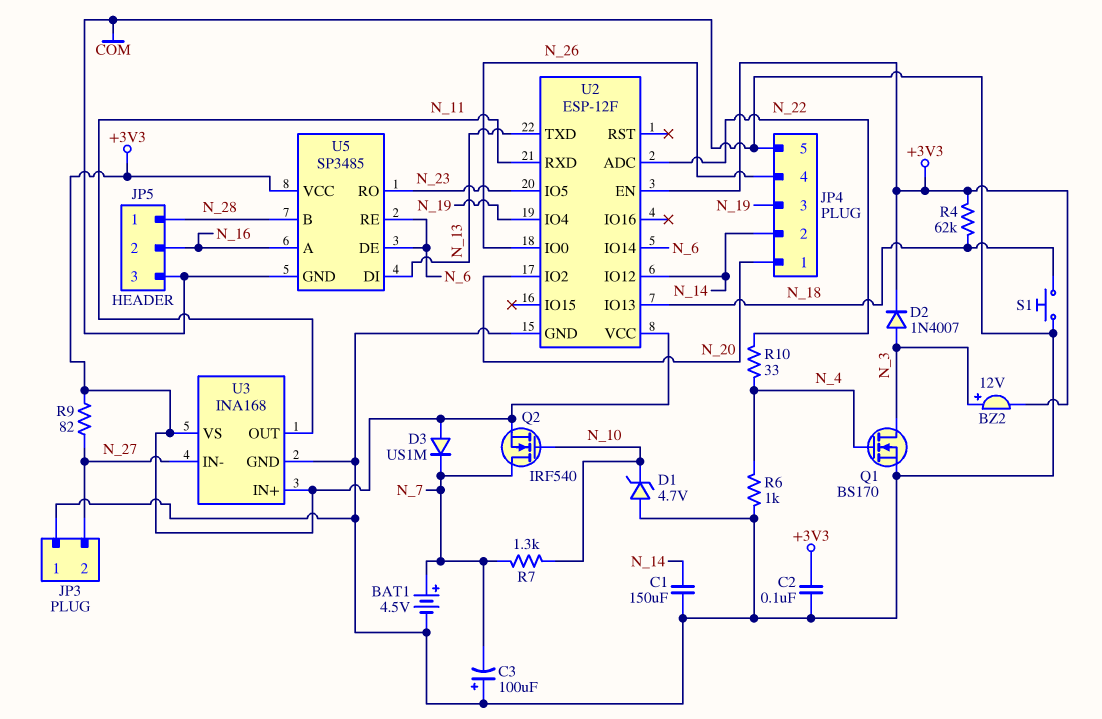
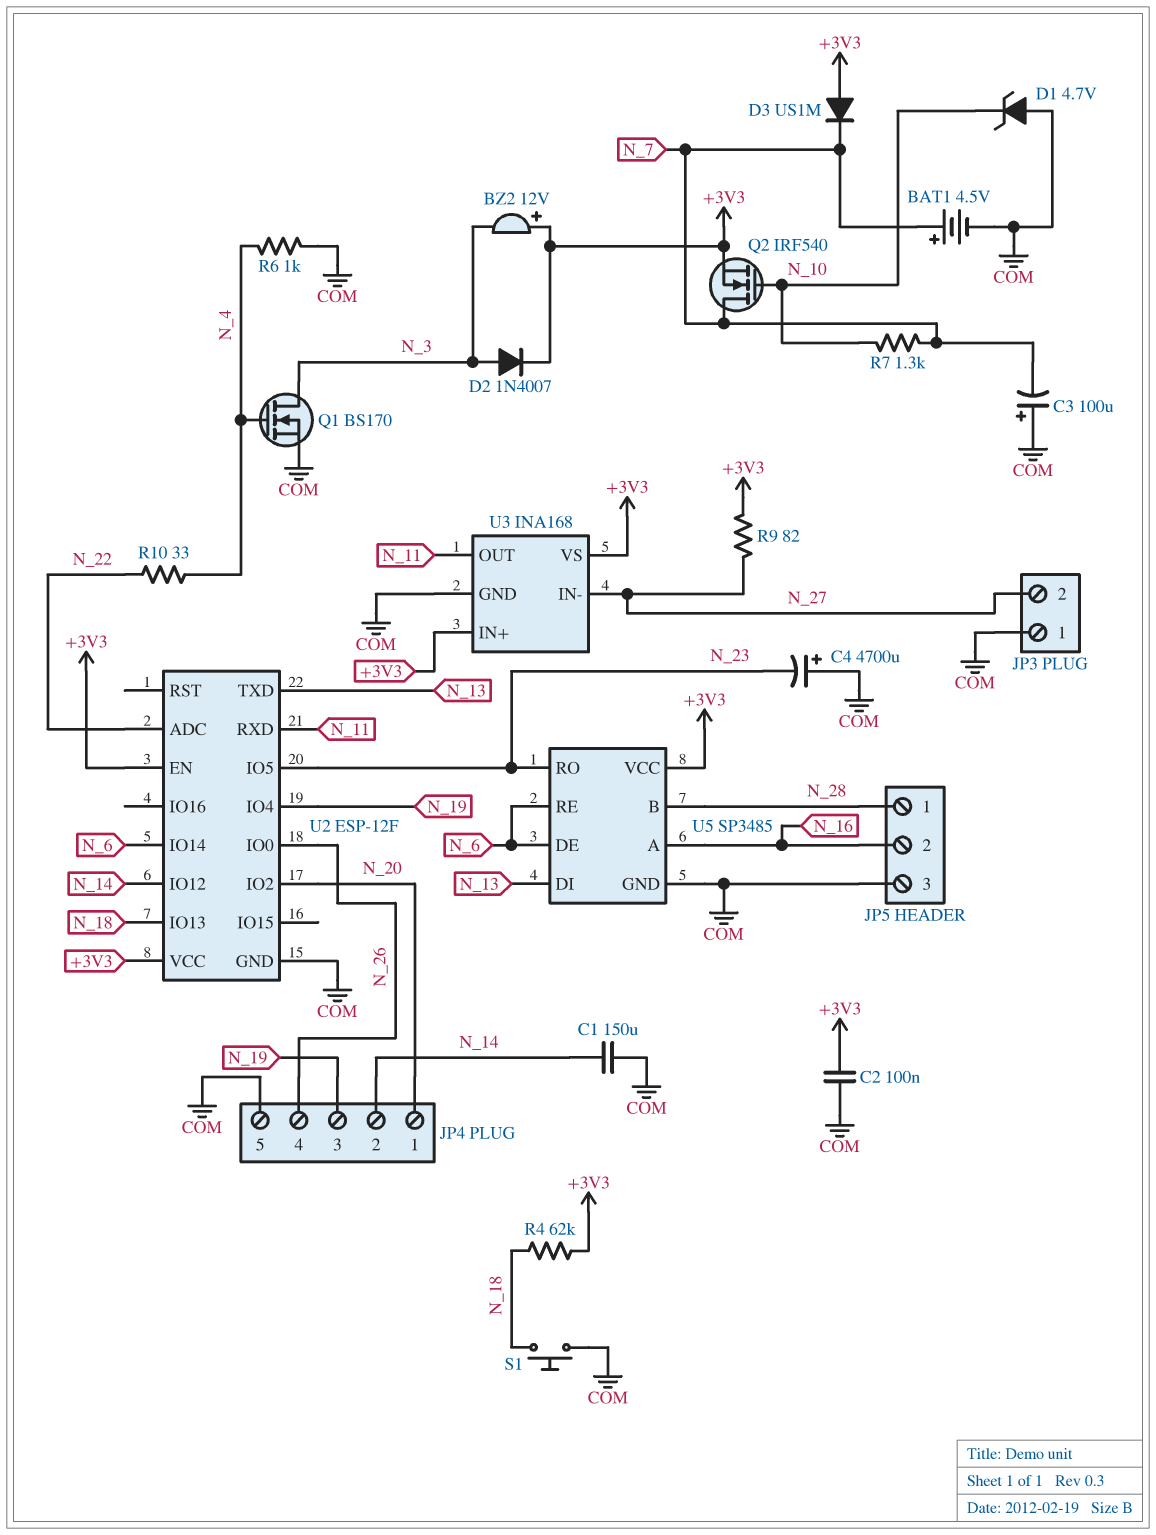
BZ2: buzzer 12V (plus N_3, minus +3V3) -> buzzer 12V (plus +3V3, minus N_3)
C4: none -> 4700uF (plus COM, minus N_23)

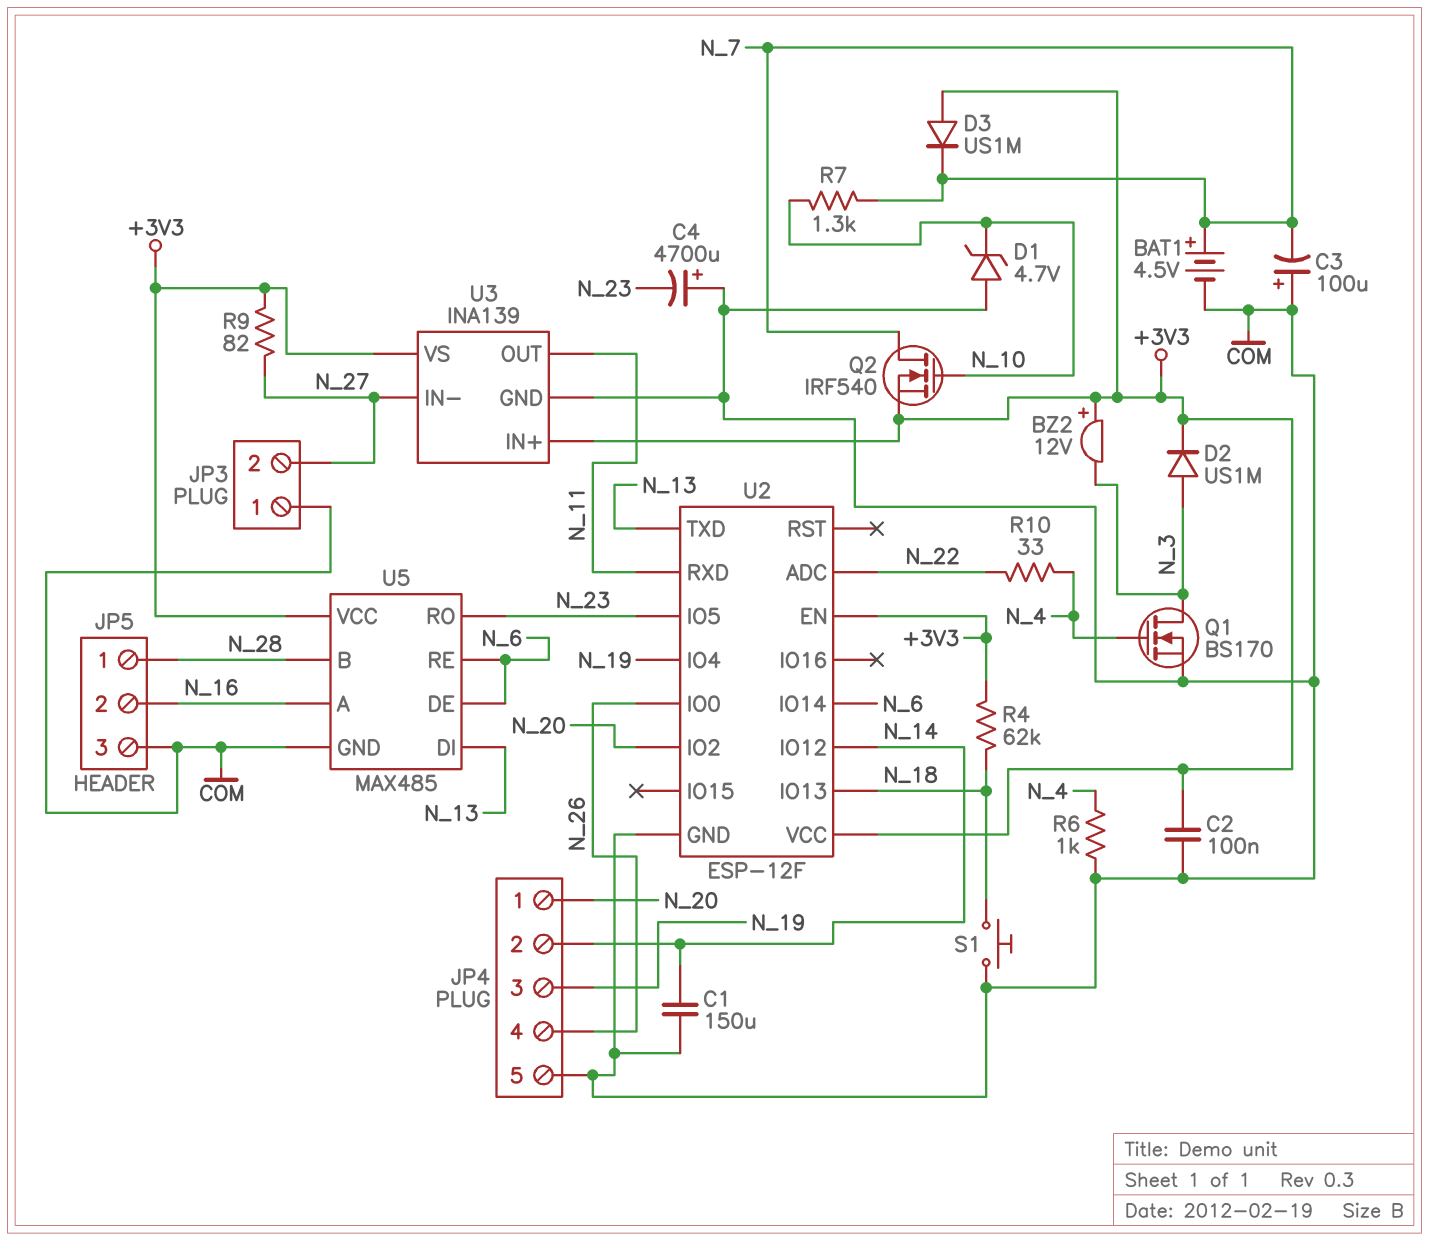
D2: diode 1N4007 (A N_3, K +3V3) -> diode US1M (A N_3, K +3V3)
U3: INA168 -> INA139
U5: SP3485 -> MAX485

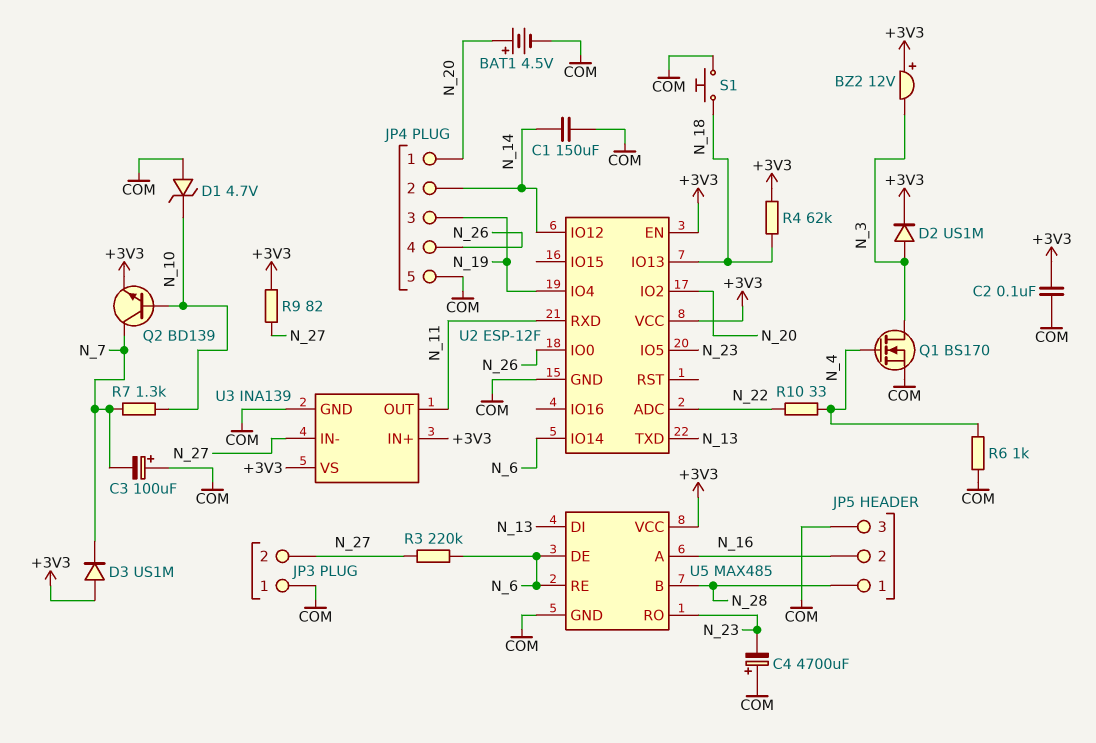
BAT1: 4.5V (plus N_7, minus COM) -> 4.5V (plus N_20, minus COM)
Q2: NMOS IRF540 (G N_10, D N_7, S +3V3) -> NPN BD139 (B N_10, C N_7, E +3V3)
R3: none -> 220k (N_6, N_27)

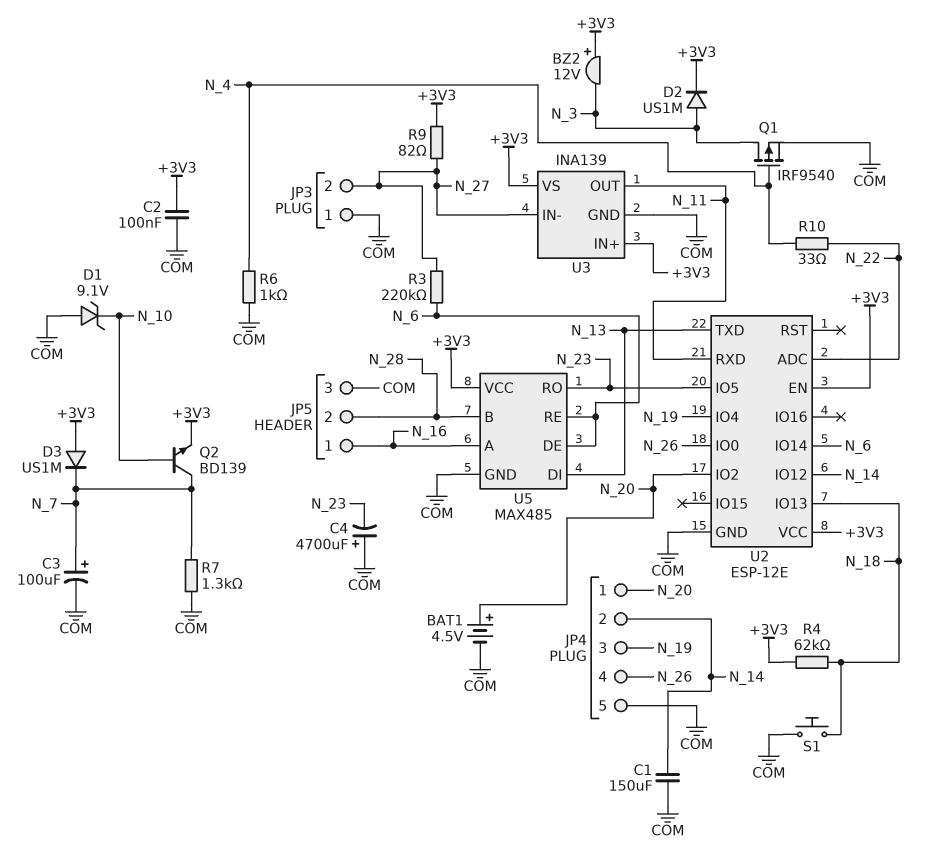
C3: 100uF (plus COM, minus N_7) -> 100uF (plus N_7, minus COM)
D1: zener 4.7V (A COM, K N_10) -> zener 9.1V (A COM, K N_10)
JP5 pin 1: N_28 -> N_16
JP5 pin 2: N_16 -> N_28
Q1: NMOS BS170 (G N_4, D N_3, S COM) -> PMOS IRF9540 (G N_4, D N_3, S COM)
R7: 1.3k (N_7, N_10) -> 1.3k (COM, N_7)
U2: ESP-12F -> ESP-12E

